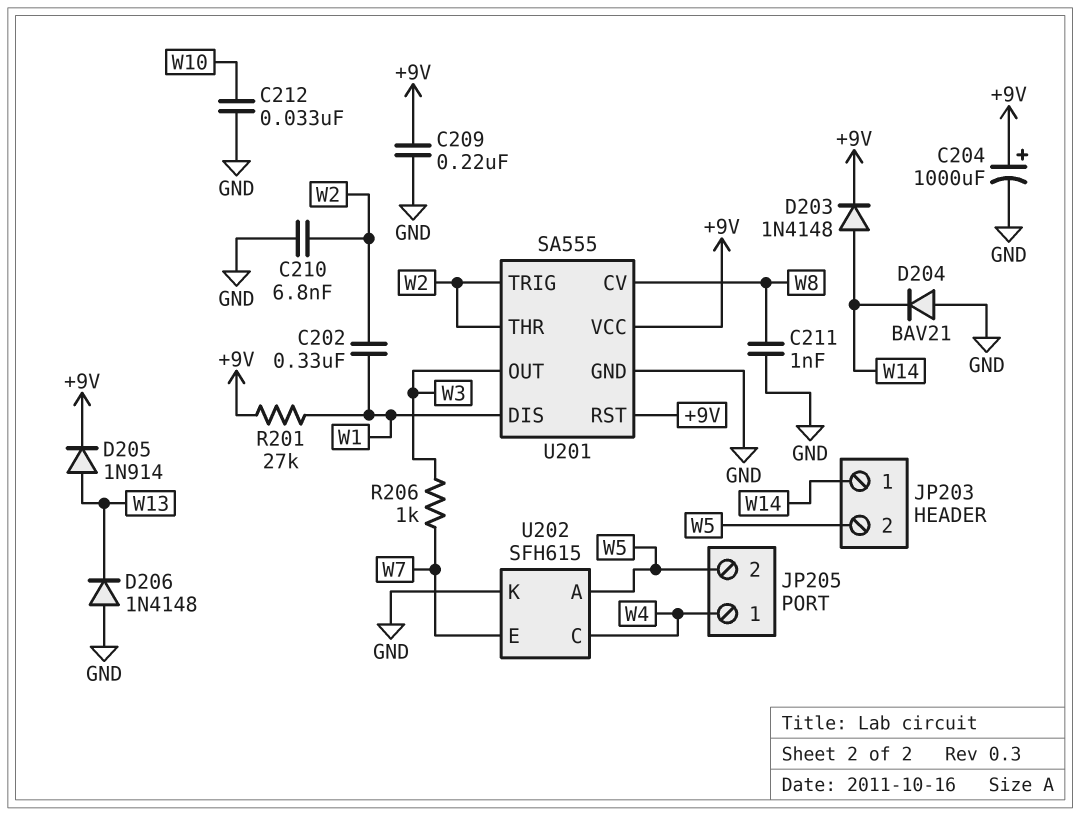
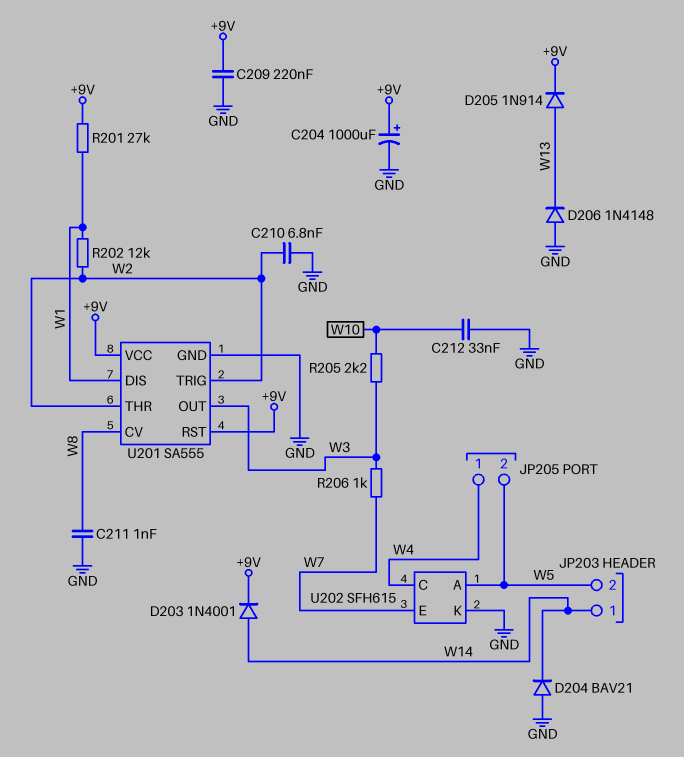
C202: 330nF (W1, W2) -> none
D203: diode 1N4148 (A W14, K +9V) -> diode 1N4001 (A W14, K +9V)
R202: none -> 12k (W1, W2)
R205: none -> 2.2k (W3, W10)

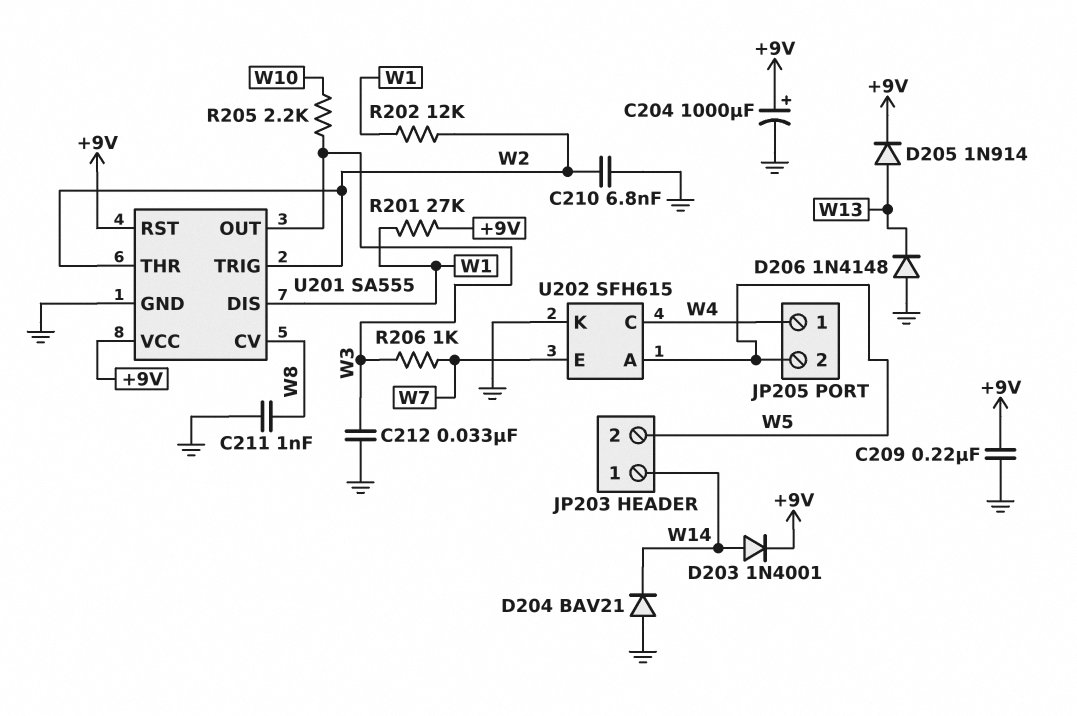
C212: 33nF (GND, W10) -> 33nF (GND, W3)

